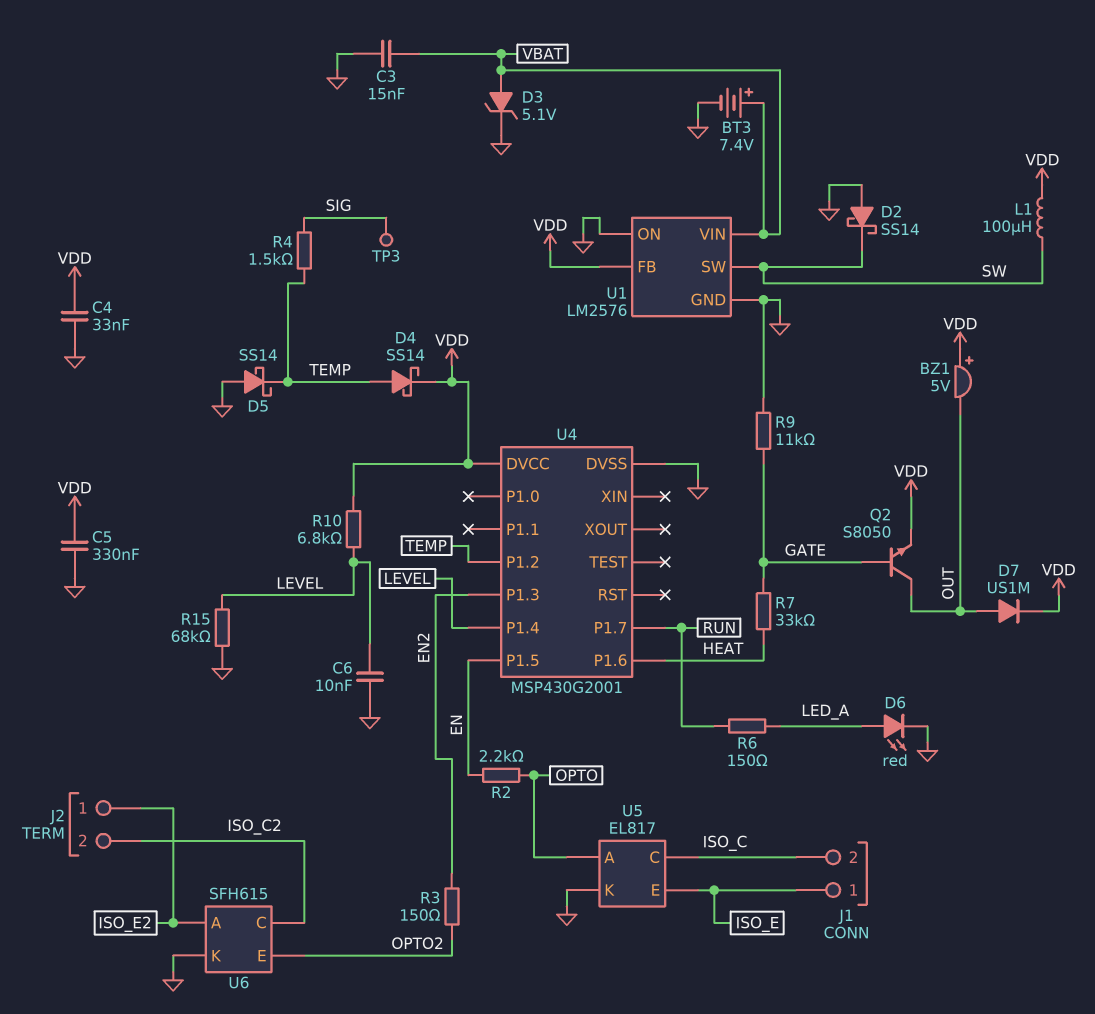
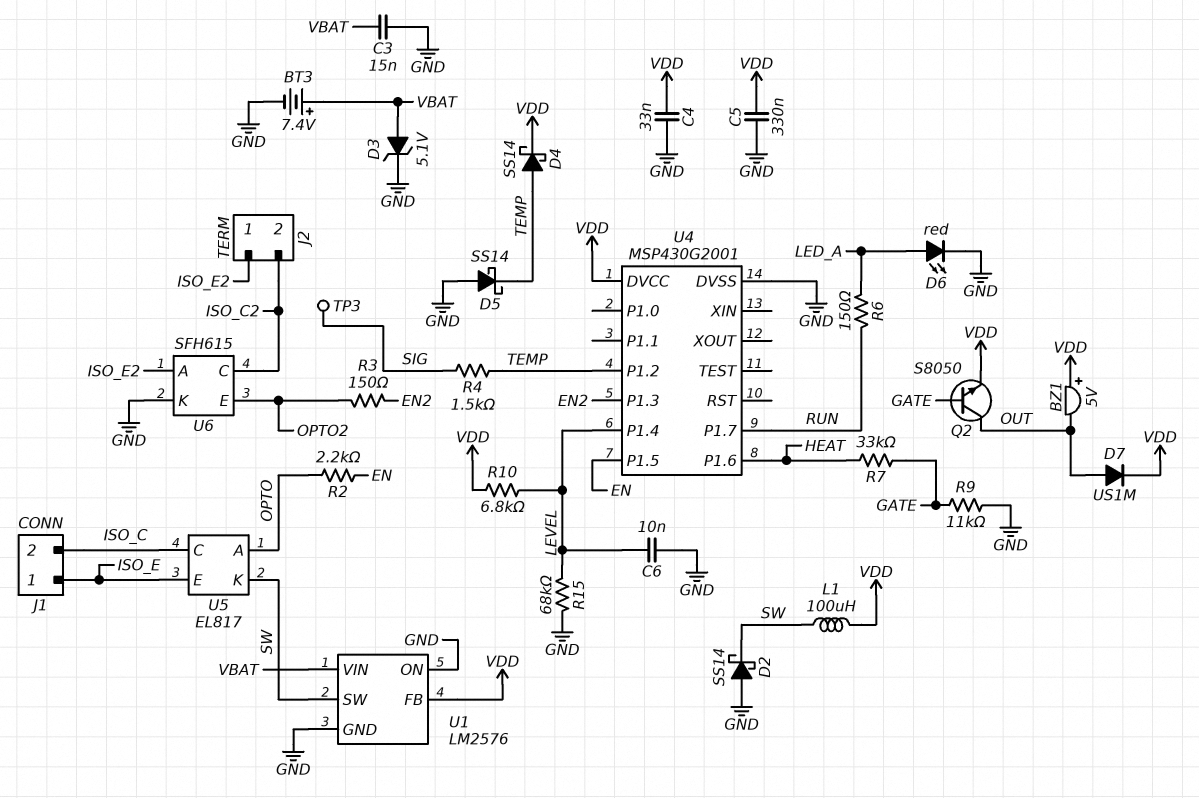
U5 pin K: GND -> SW

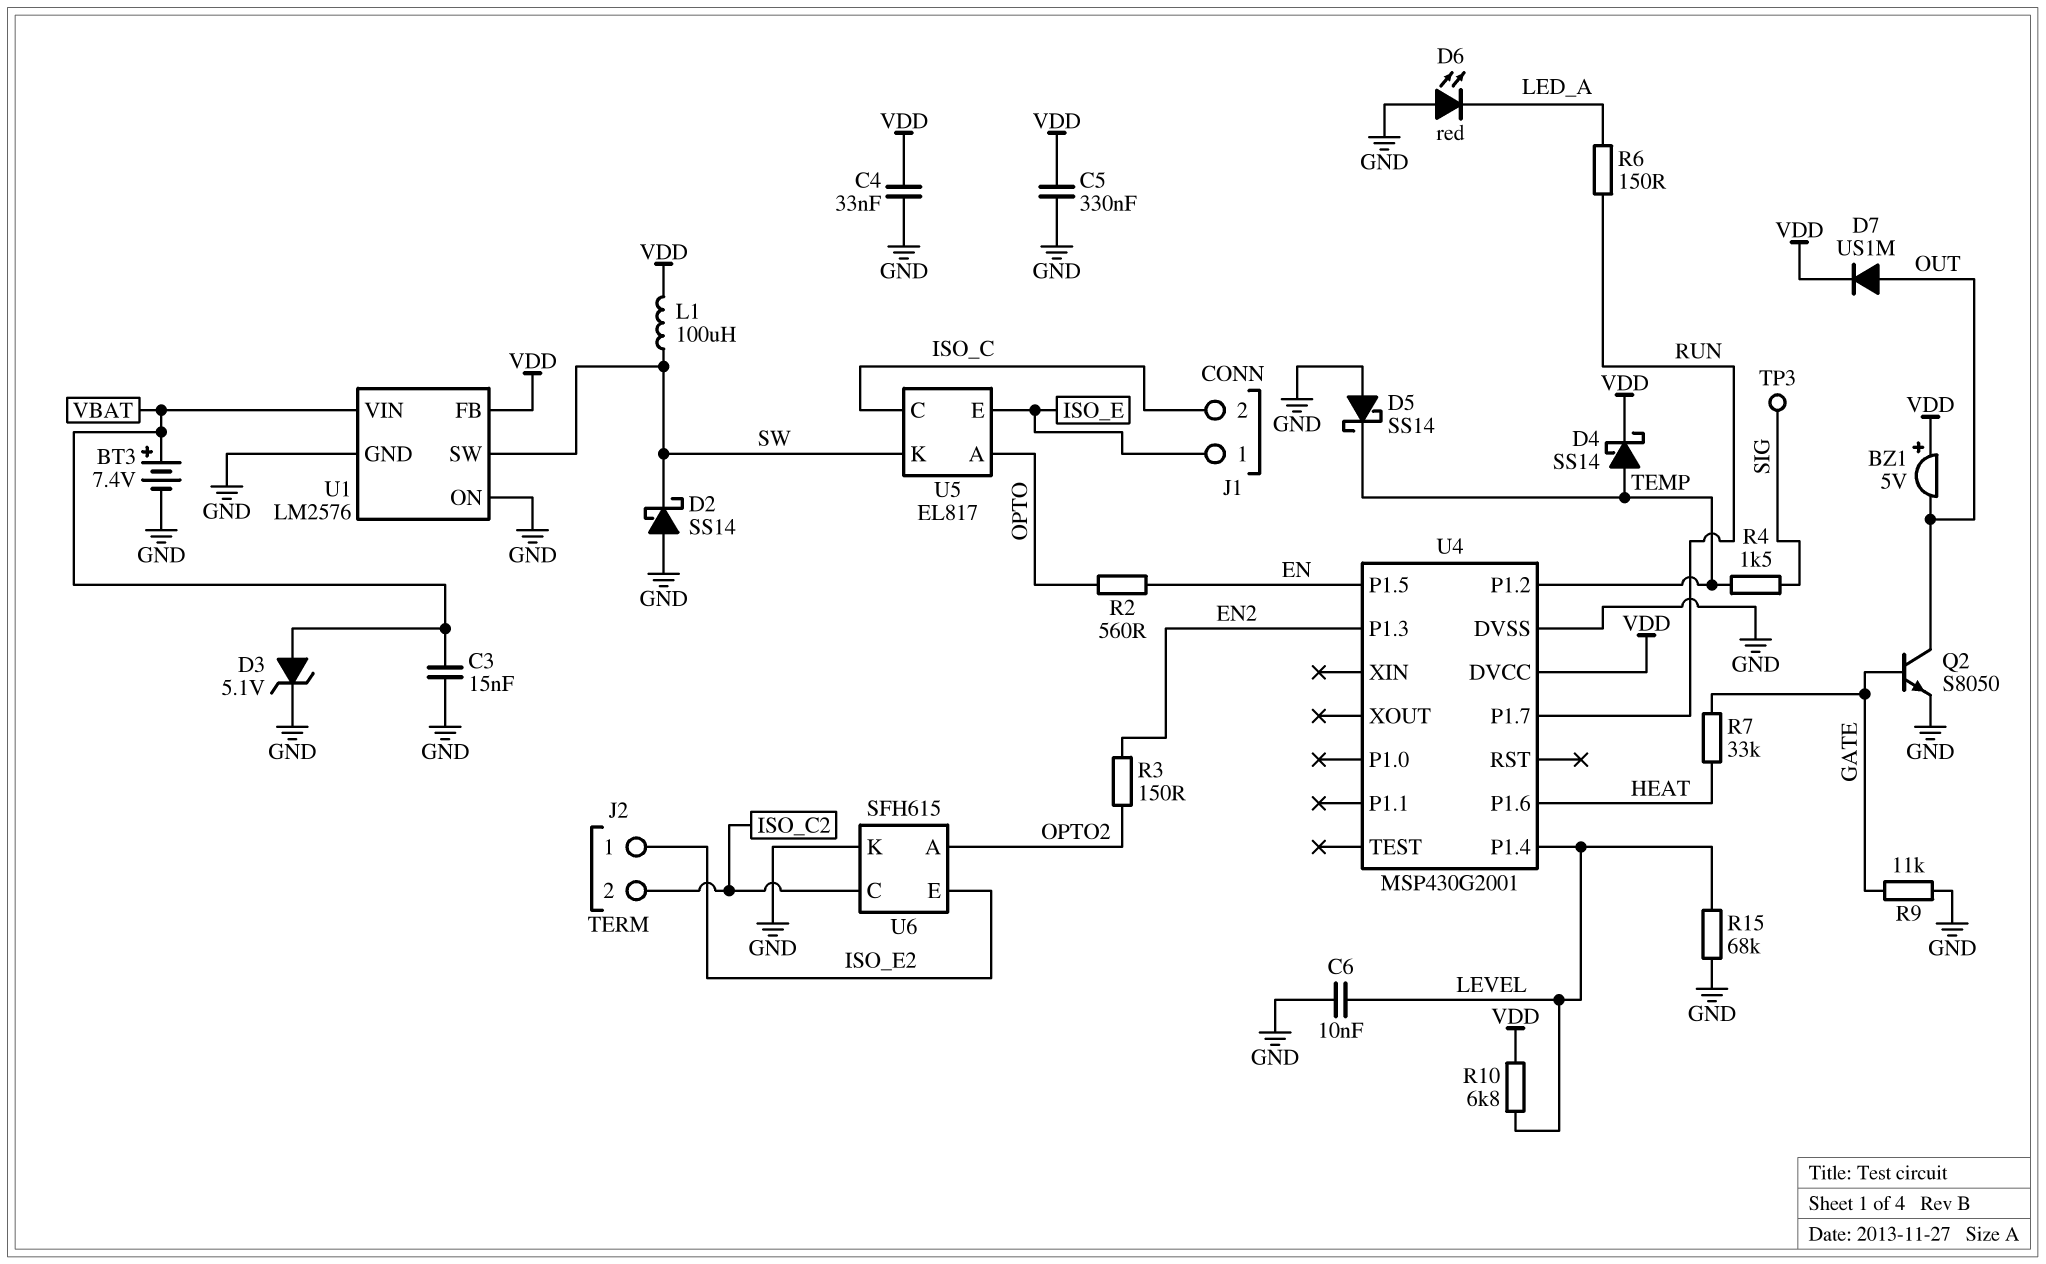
D6: LED red (A LED_A, K GND) -> LED red (A GND, K LED_A)
Q2: NPN S8050 (B GATE, C OUT, E VDD) -> NPN S8050 (B GATE, C OUT, E GND)
R2: 2.2k (EN, OPTO) -> 560 (EN, OPTO)
U6 pin A: ISO_E2 -> OPTO2
U6 pin E: OPTO2 -> ISO_E2

